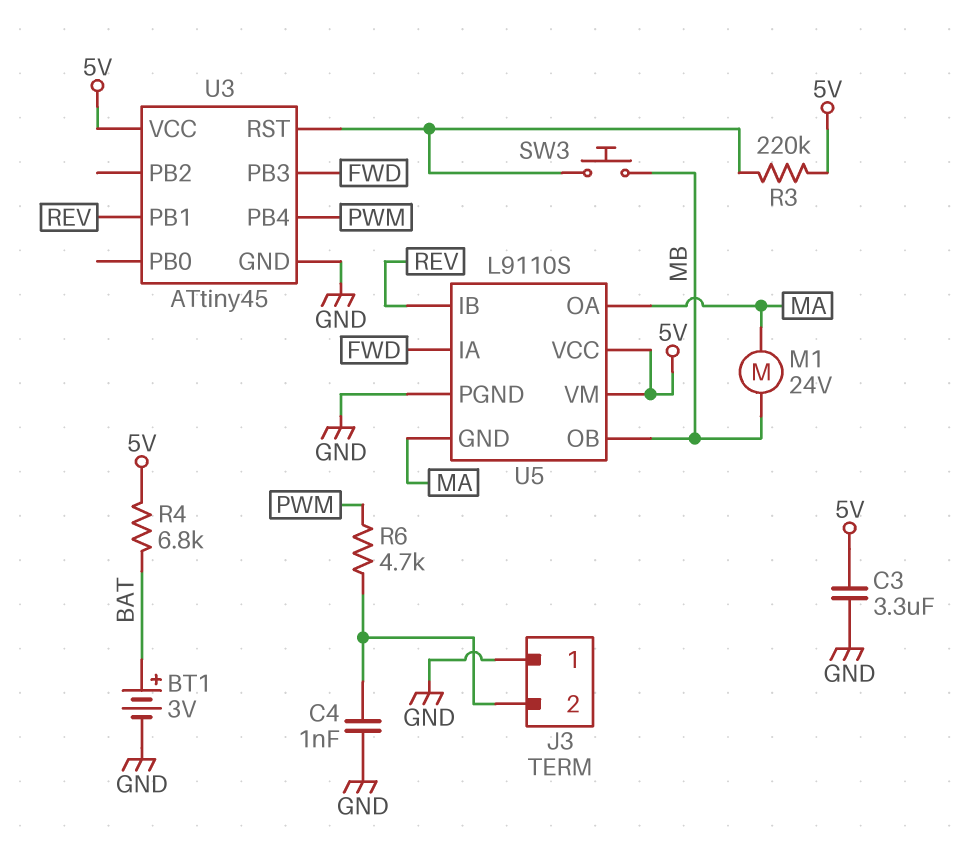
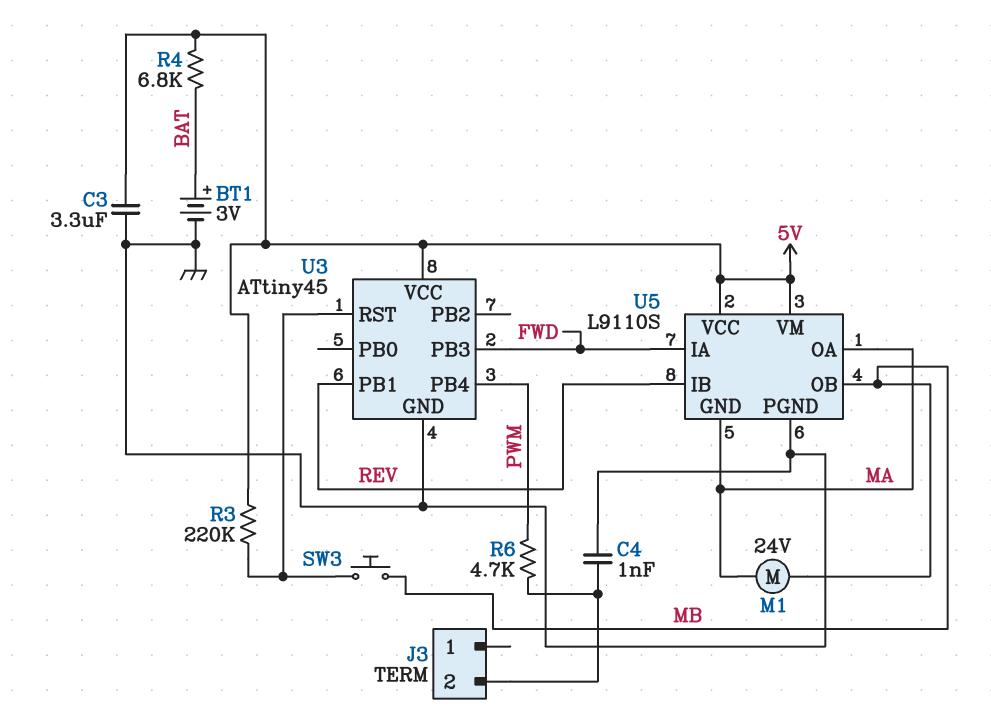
J3 pin 1: GND -> none

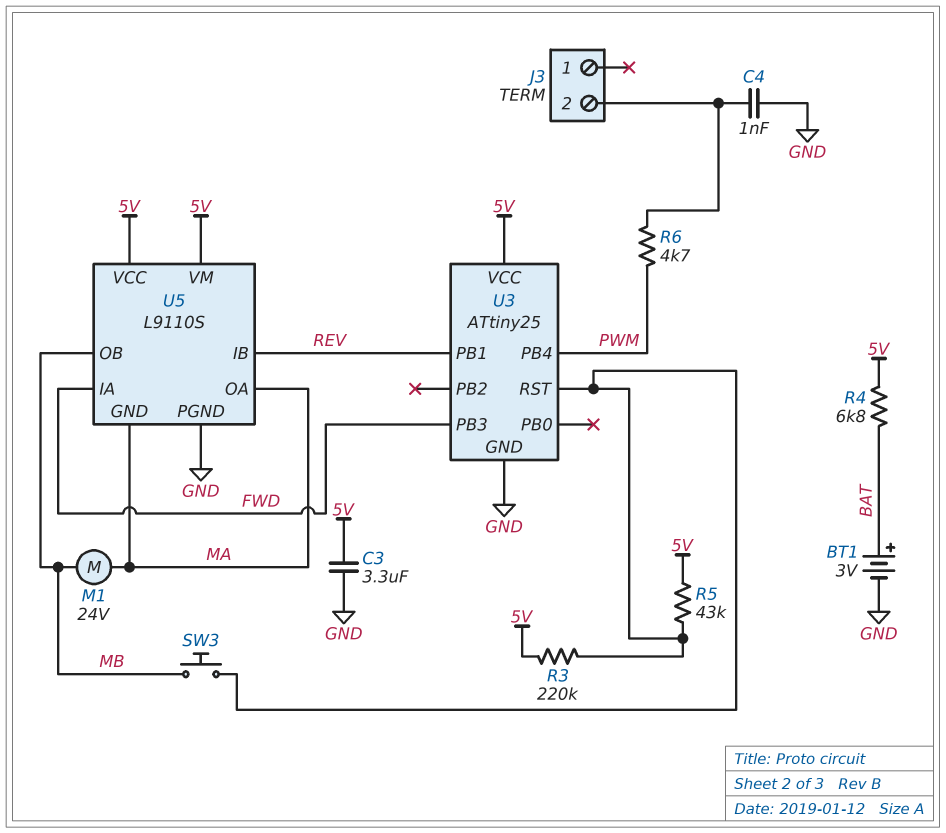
R5: none -> 43k (5V, U3/RST)
U3: ATtiny45 -> ATtiny25

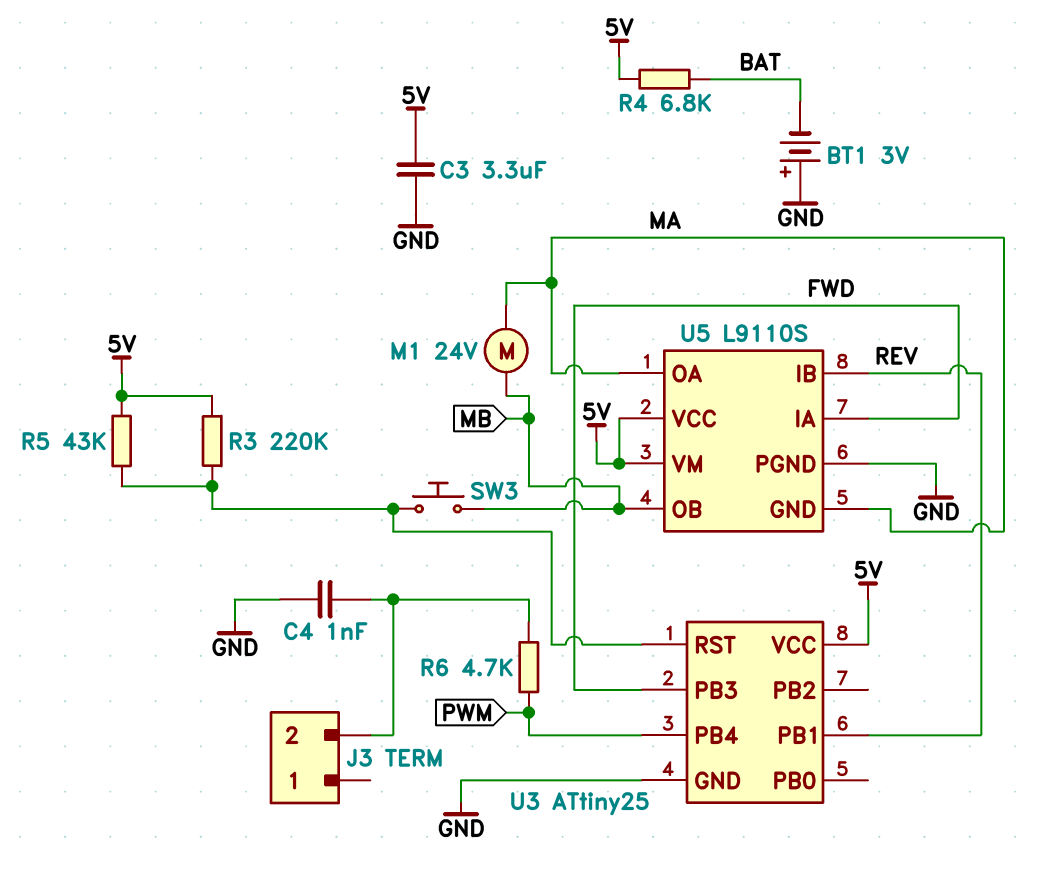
BT1: 3V (plus BAT, minus GND) -> 3V (plus GND, minus BAT)

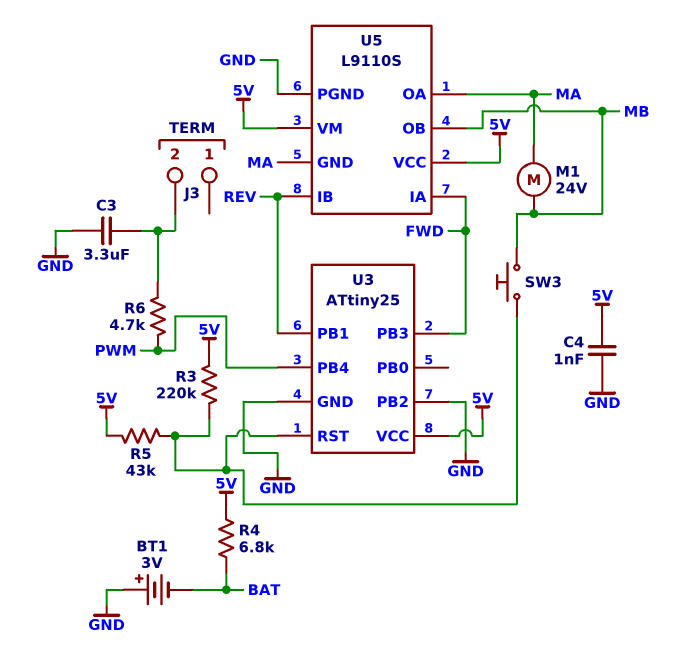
C3: 3.3uF (5V, GND) -> 3.3uF (GND, J3/2)
C4: 1nF (GND, J3/2) -> 1nF (5V, GND)
U3 pin PB2: none -> GND

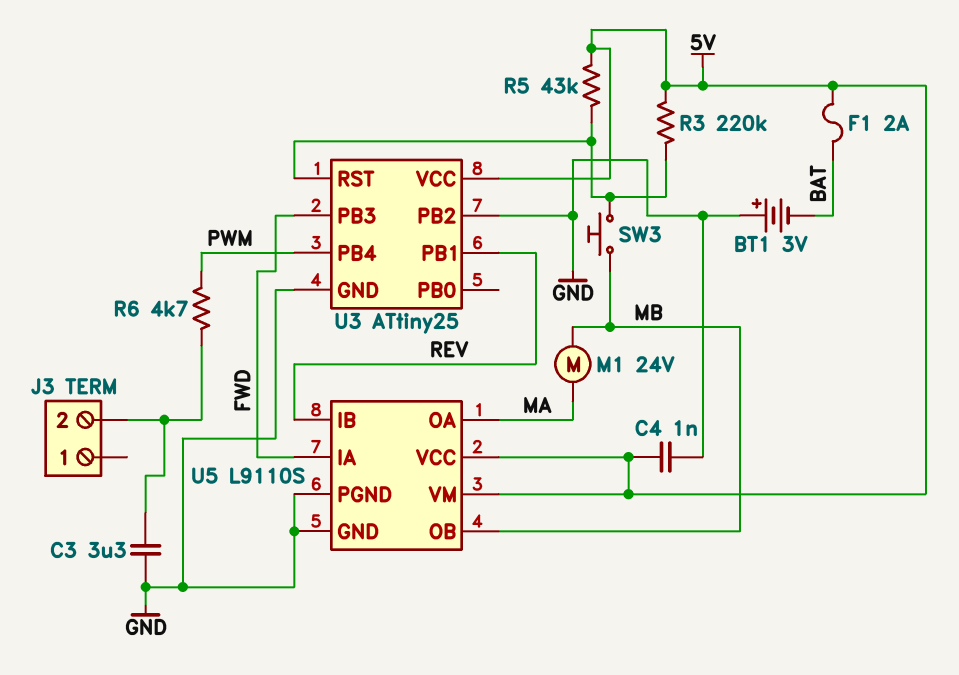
F1: none -> 2A (5V, BAT)
R4: 6.8k (5V, BAT) -> none
U5 pin GND: MA -> GND

